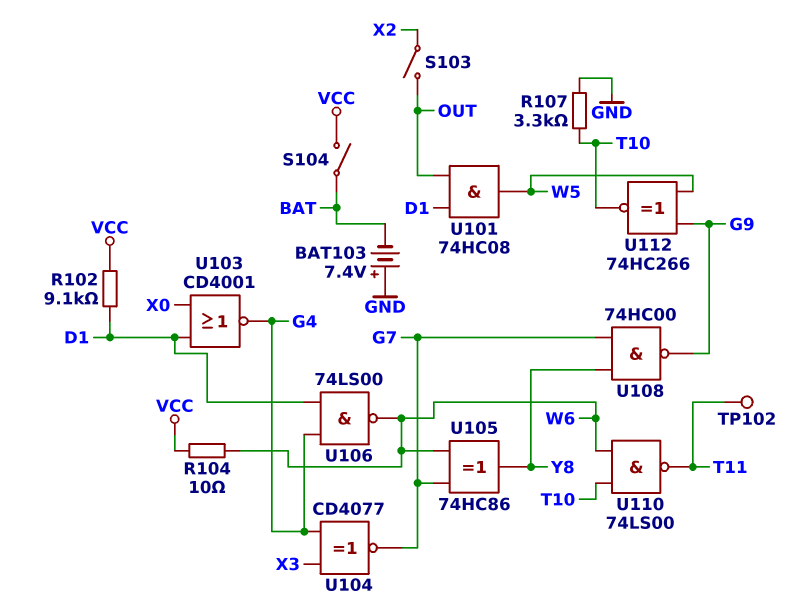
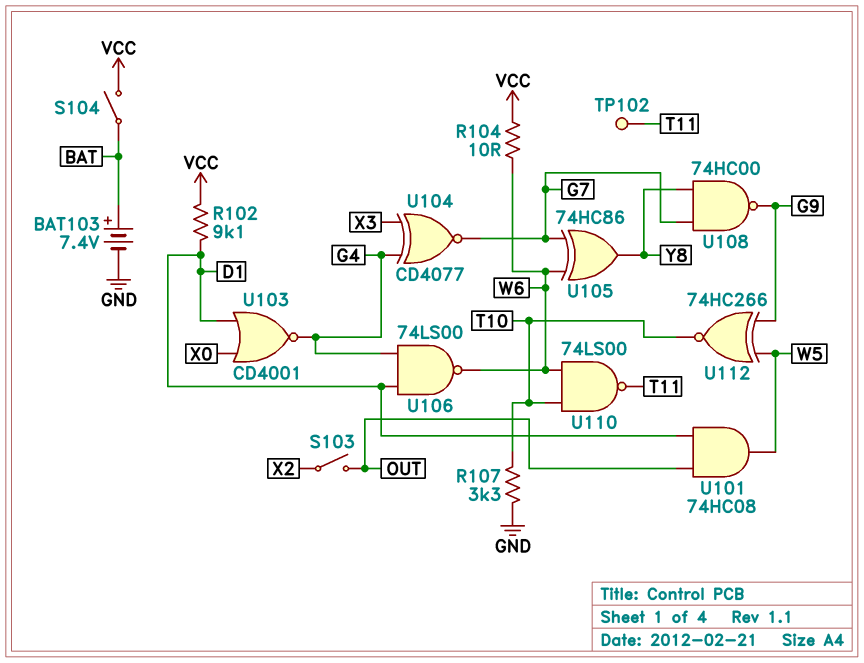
BAT103: 7.4V (plus GND, minus BAT) -> 7.4V (plus BAT, minus GND)

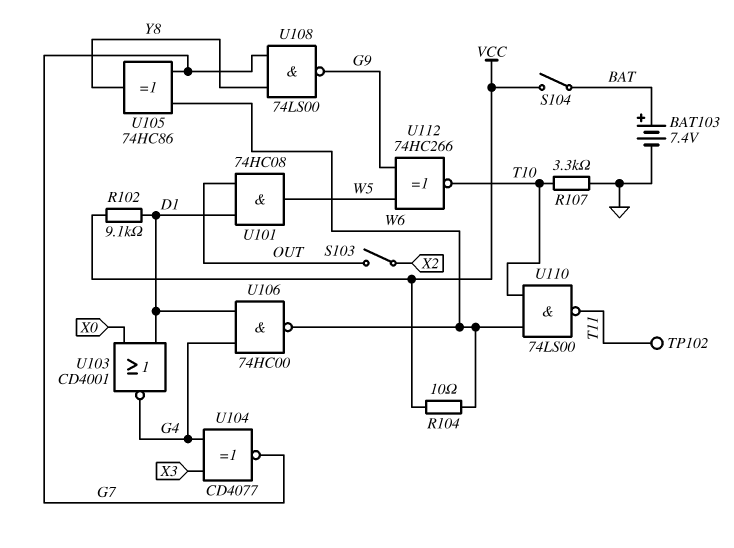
U106: NAND 74LS00 (in D1, in G4, out W6) -> NAND 74HC00 (in D1, in G4, out W6)
U108: NAND 74HC00 (in G7, in Y8, out G9) -> NAND 74LS00 (in G7, in Y8, out G9)

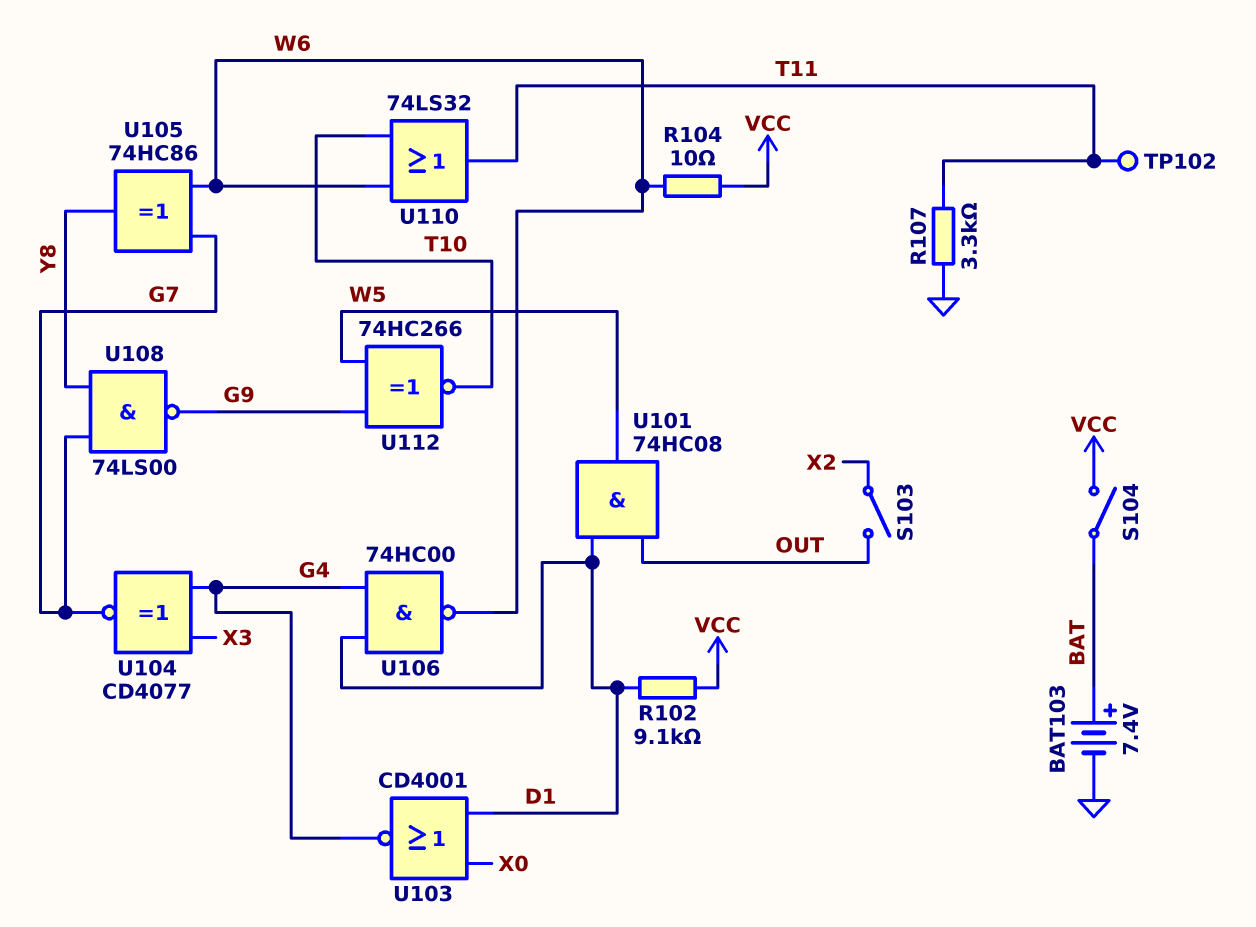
R107: 3.3k (GND, T10) -> 3.3k (GND, T11)
U110: NAND 74LS00 (in T10, in W6, out T11) -> OR 74LS32 (in T10, in W6, out T11)

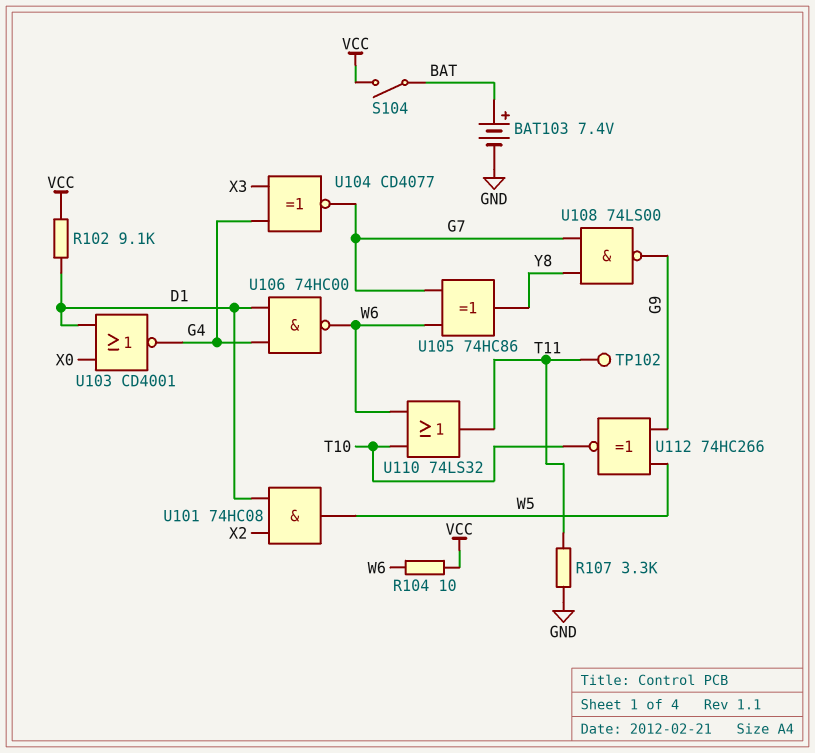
S103: switch (OUT, X2) -> none
U101: AND 74HC08 (in D1, in OUT, out W5) -> AND 74HC08 (in D1, in X2, out W5)

